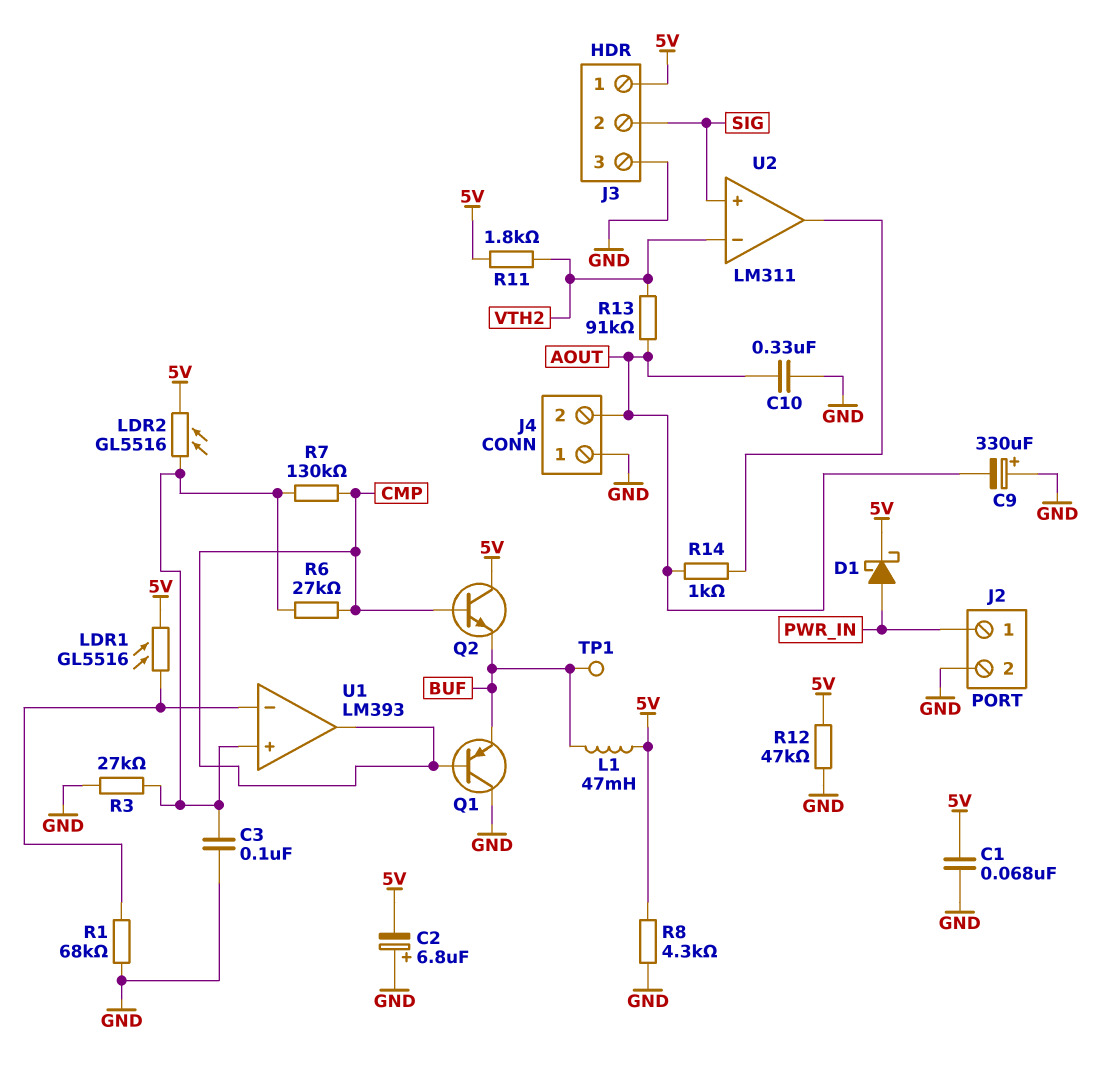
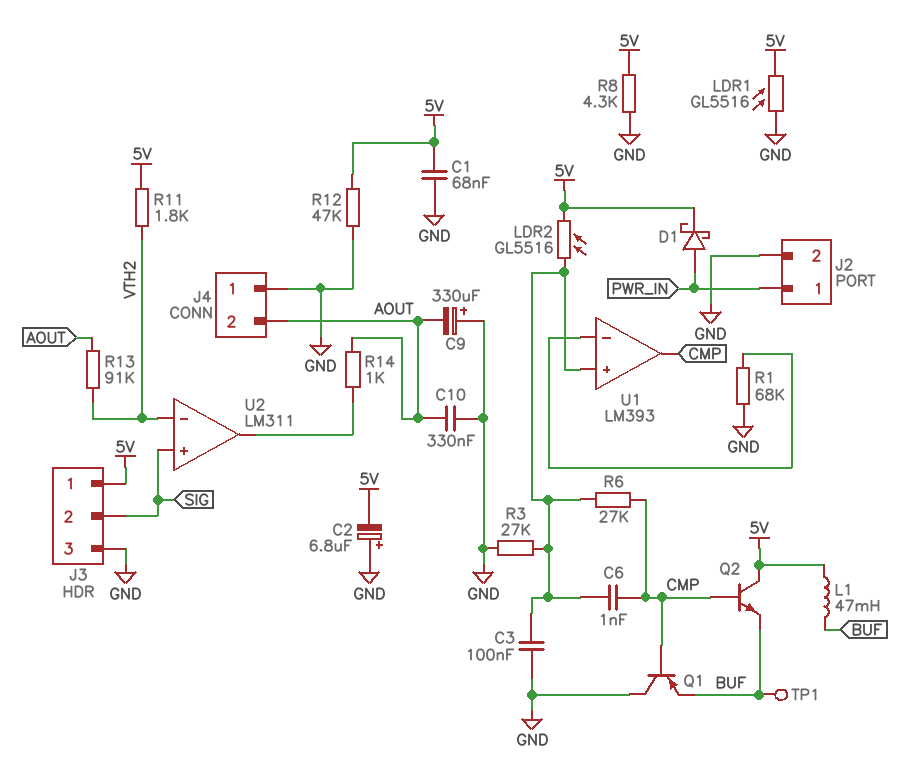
C6: none -> 1nF (CMP, U1/in+)
LDR1: GL5516 (5V, U1/in-) -> GL5516 (5V, GND)
R7: 130k (CMP, U1/in+) -> none

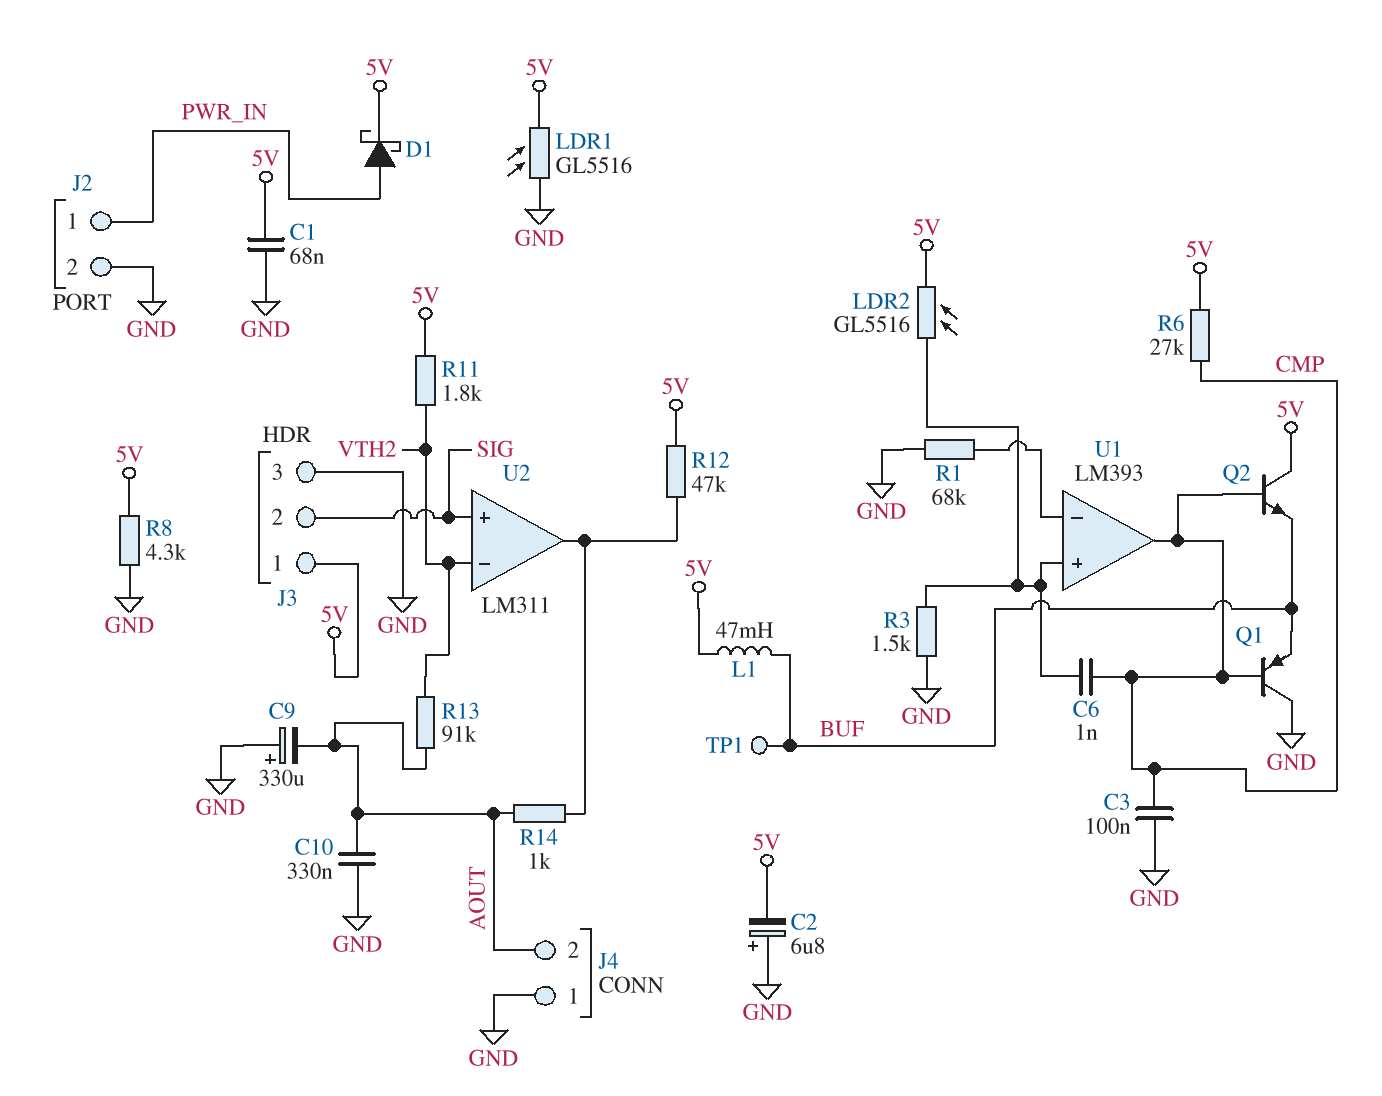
C3: 100nF (GND, U1/in+) -> 100nF (CMP, GND)
R3: 27k (GND, U1/in+) -> 1.5k (GND, U1/in+)
R6: 27k (CMP, U1/in+) -> 27k (5V, CMP)
R12: 47k (5V, GND) -> 47k (5V, U2/out)

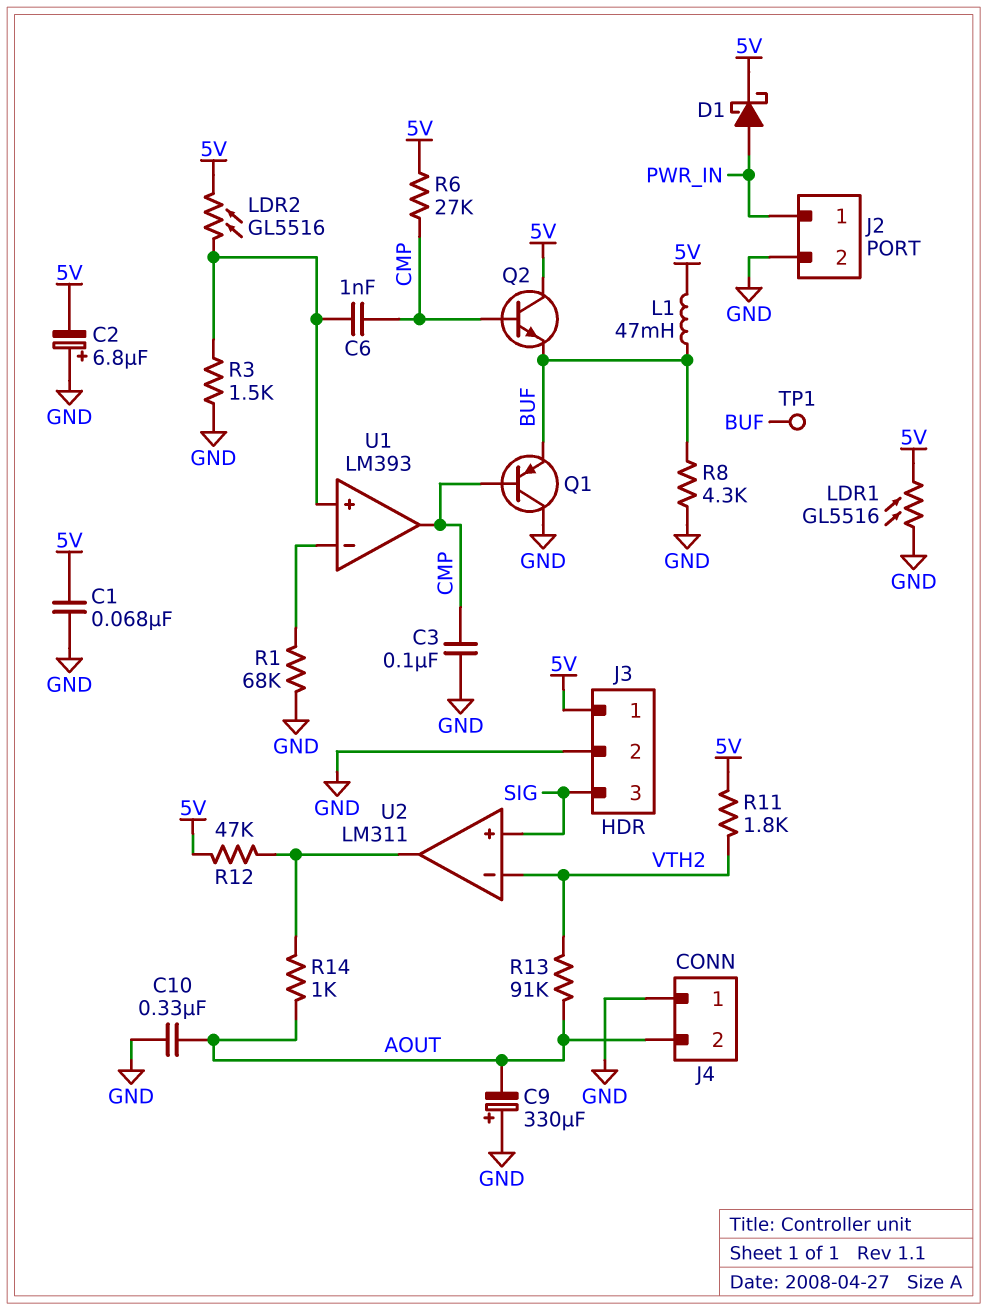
J3 pin 2: SIG -> GND
J3 pin 3: GND -> SIG
R8: 4.3k (5V, GND) -> 4.3k (BUF, GND)

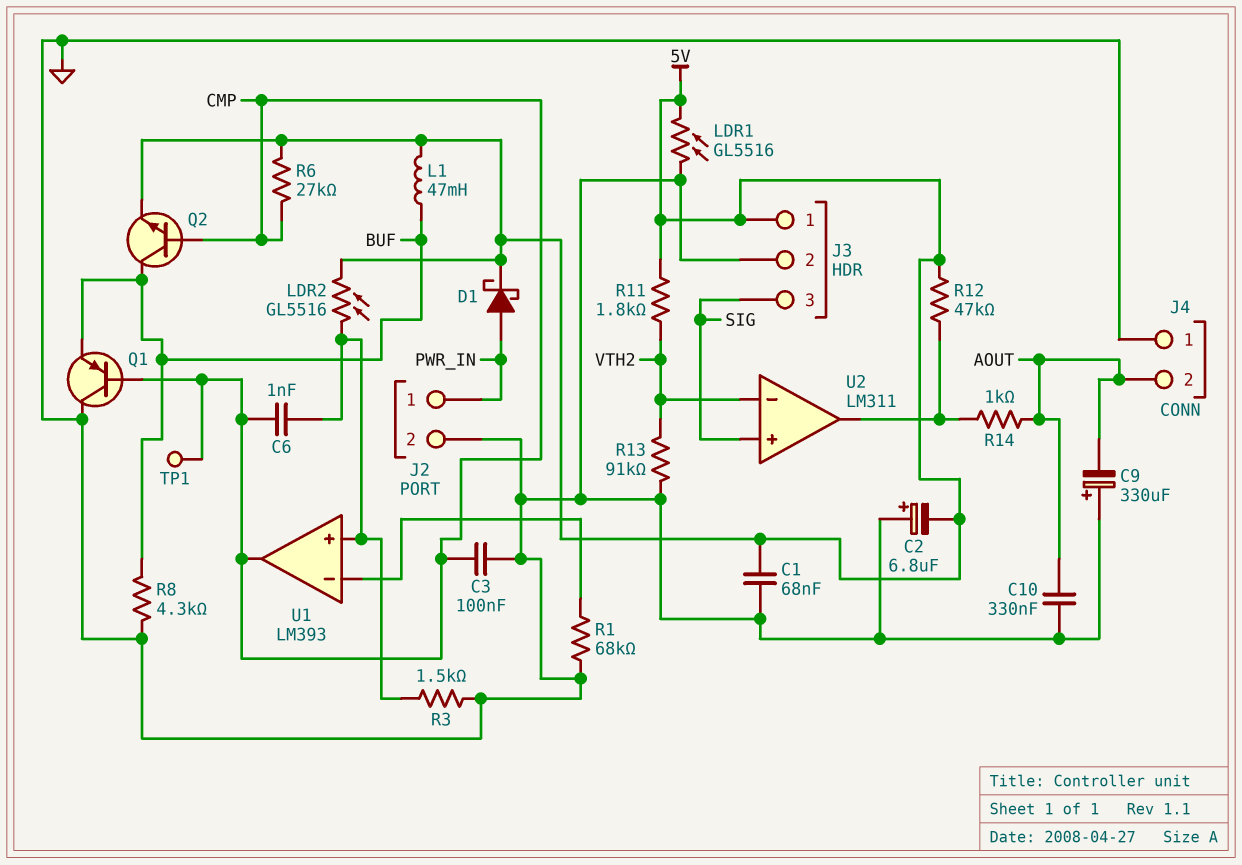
Q2: NPN (B CMP, C 5V, E BUF) -> NPN (B CMP, C BUF, E 5V)
R13: 91k (AOUT, VTH2) -> 91k (GND, VTH2)
TP1: test point (BUF) -> test point (CMP)

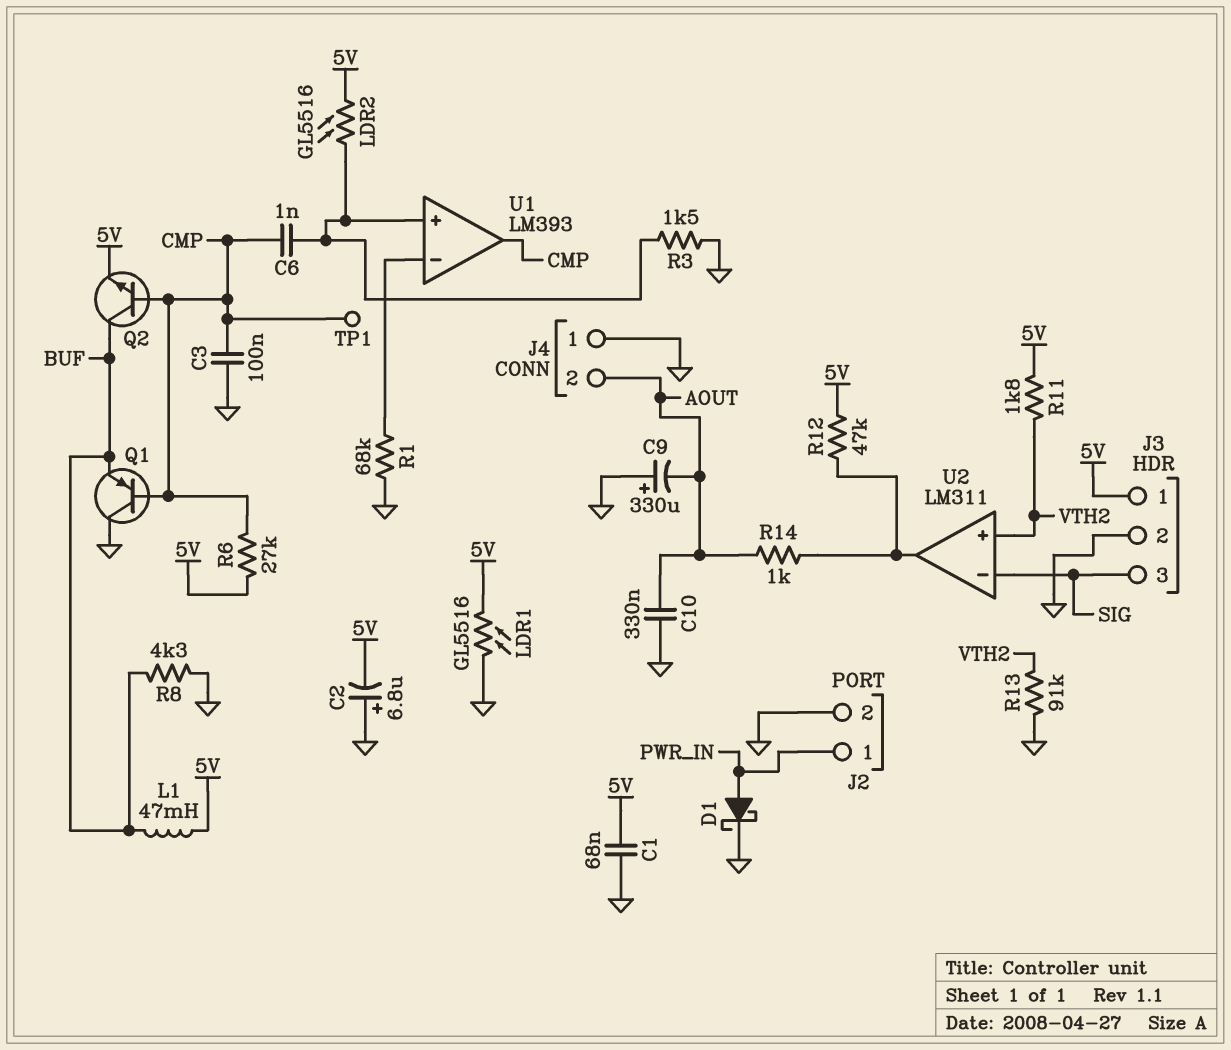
D1: schottky (A PWR_IN, K 5V) -> schottky (A PWR_IN, K GND)
U2 pin in+: SIG -> VTH2
U2 pin in-: VTH2 -> SIG

